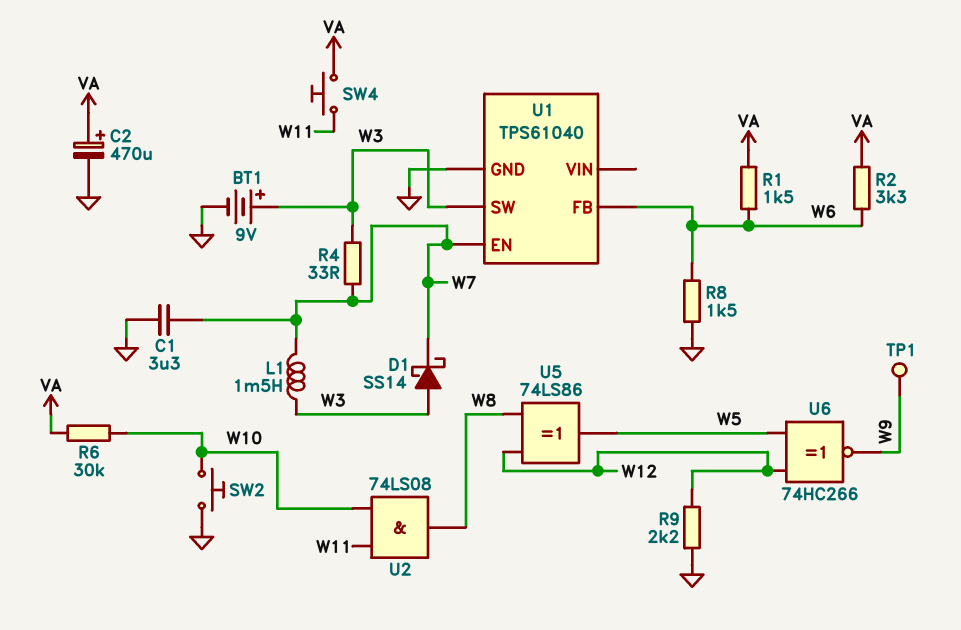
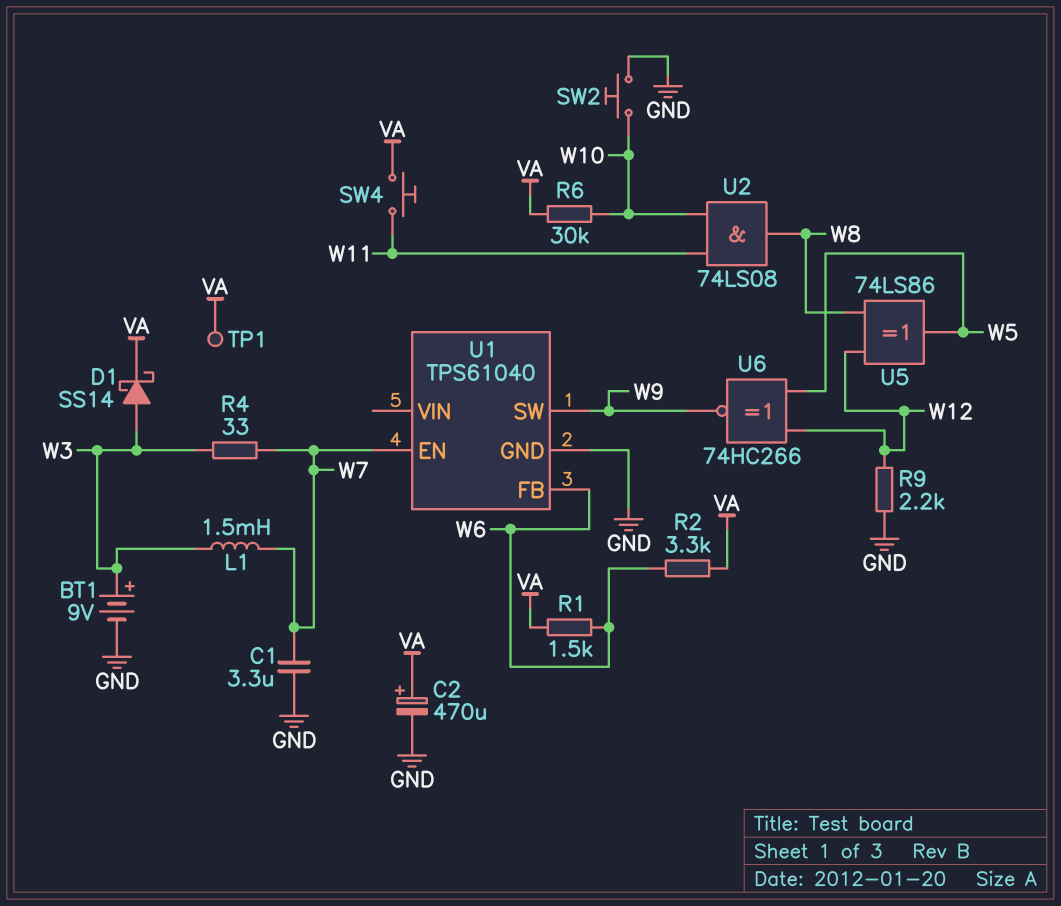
D1: schottky SS14 (A W3, K W7) -> schottky SS14 (A W3, K VA)
R8: 1.5k (GND, W6) -> none
TP1: test point (W9) -> test point (VA)
U1 pin SW: W3 -> W9

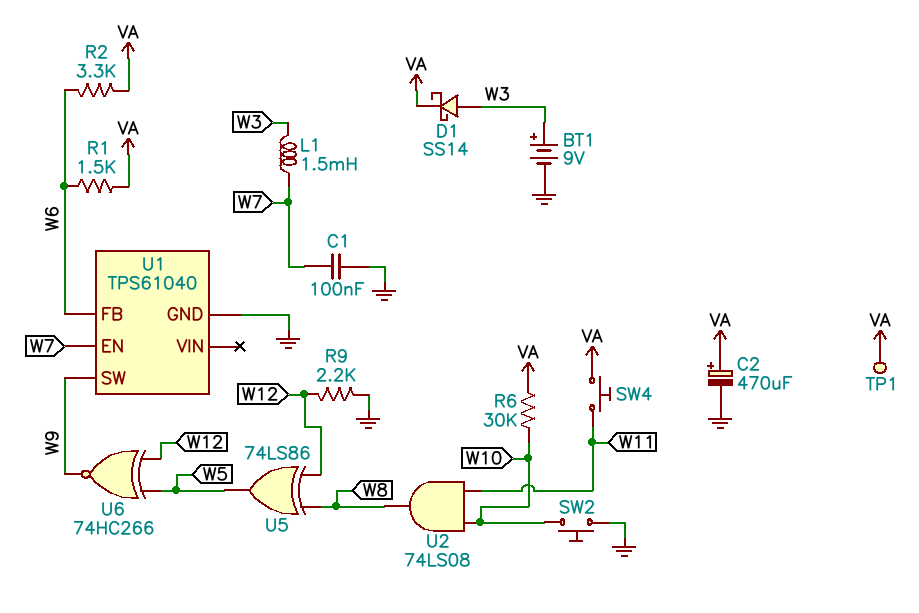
C1: 3.3uF (GND, W7) -> 100nF (GND, W7)
R4: 33 (W3, W7) -> none

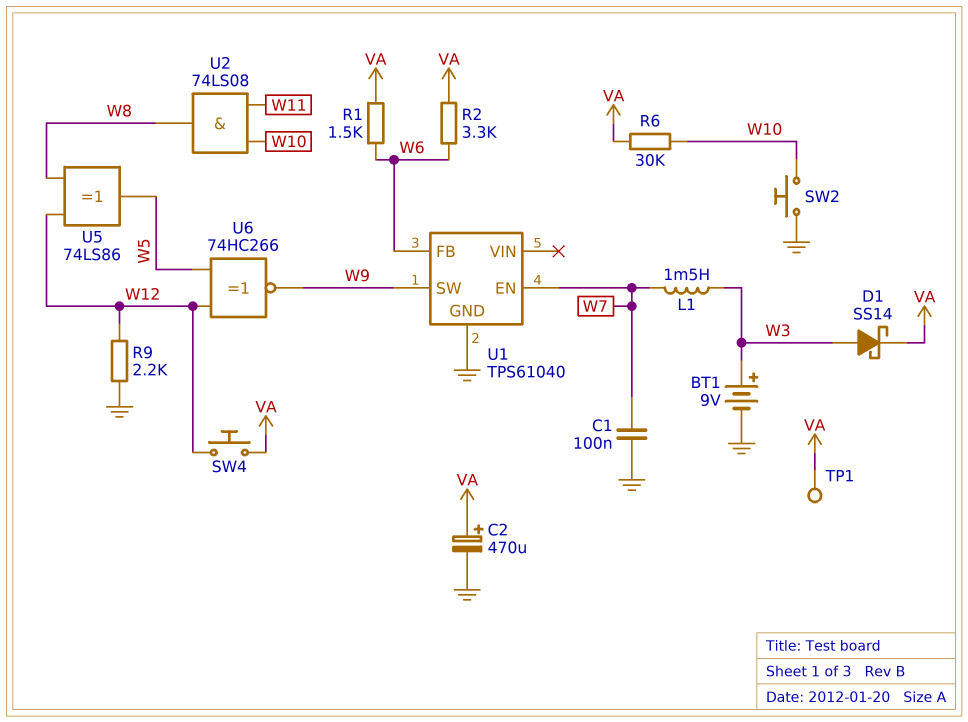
SW4: button (VA, W11) -> button (VA, W12)

